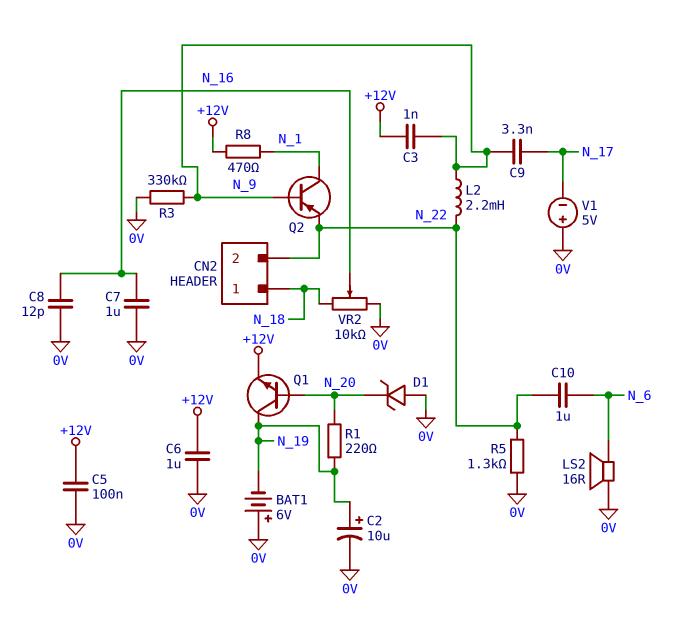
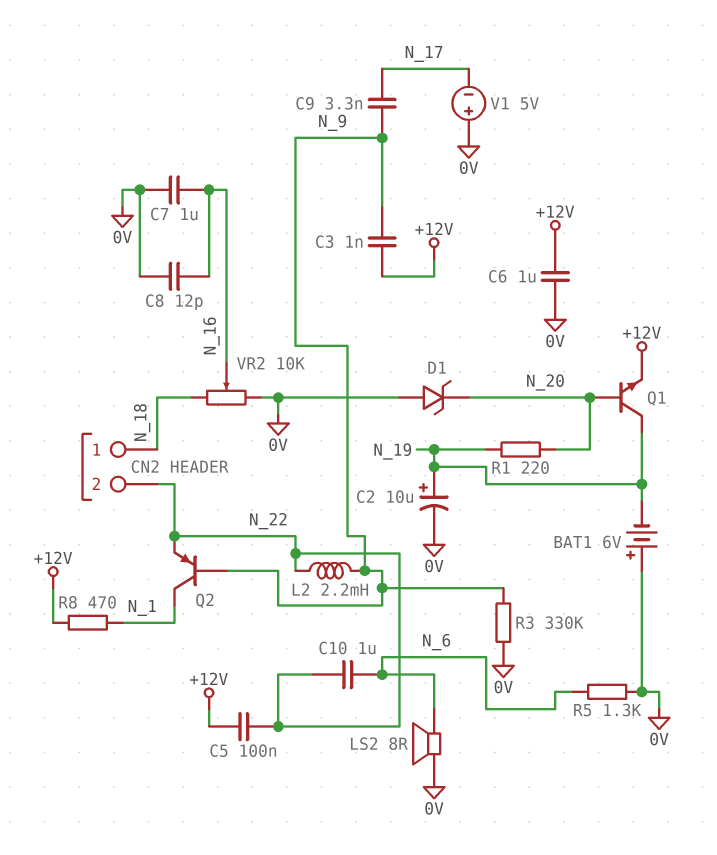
C5: 100nF (+12V, 0V) -> 100nF (+12V, N_22)
LS2: speaker 16R (0V, N_6) -> speaker 8R (0V, N_6)
R5: 1.3k (0V, N_22) -> 1.3k (0V, N_6)

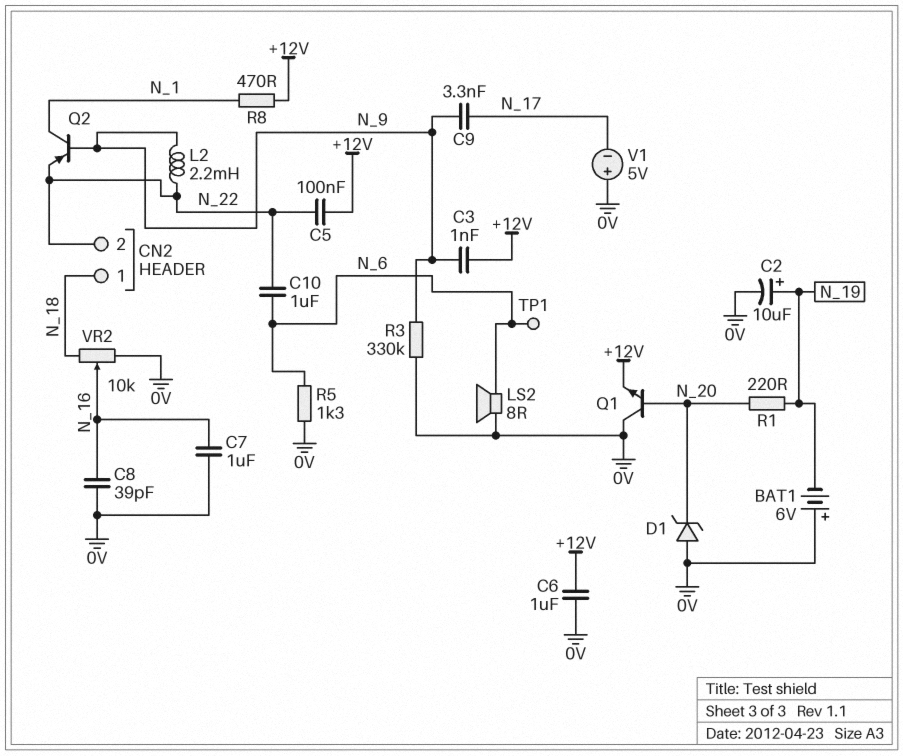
C8: 12pF (0V, N_16) -> 39pF (0V, N_16)
Q1: NPN (B N_20, C N_19, E +12V) -> NPN (B N_20, C 0V, E +12V)
TP1: none -> test point (N_6)

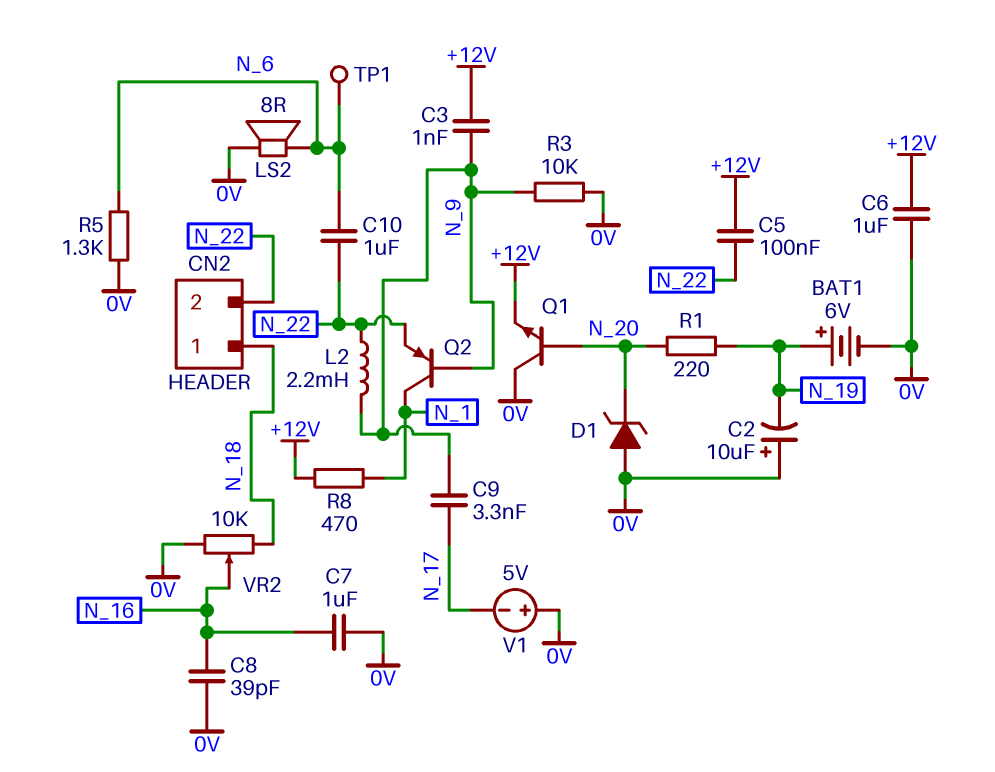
BAT1: 6V (plus 0V, minus N_19) -> 6V (plus N_19, minus 0V)
C2: 10uF (plus N_19, minus 0V) -> 10uF (plus 0V, minus N_19)
R3: 330k (0V, N_9) -> 10k (0V, N_9)

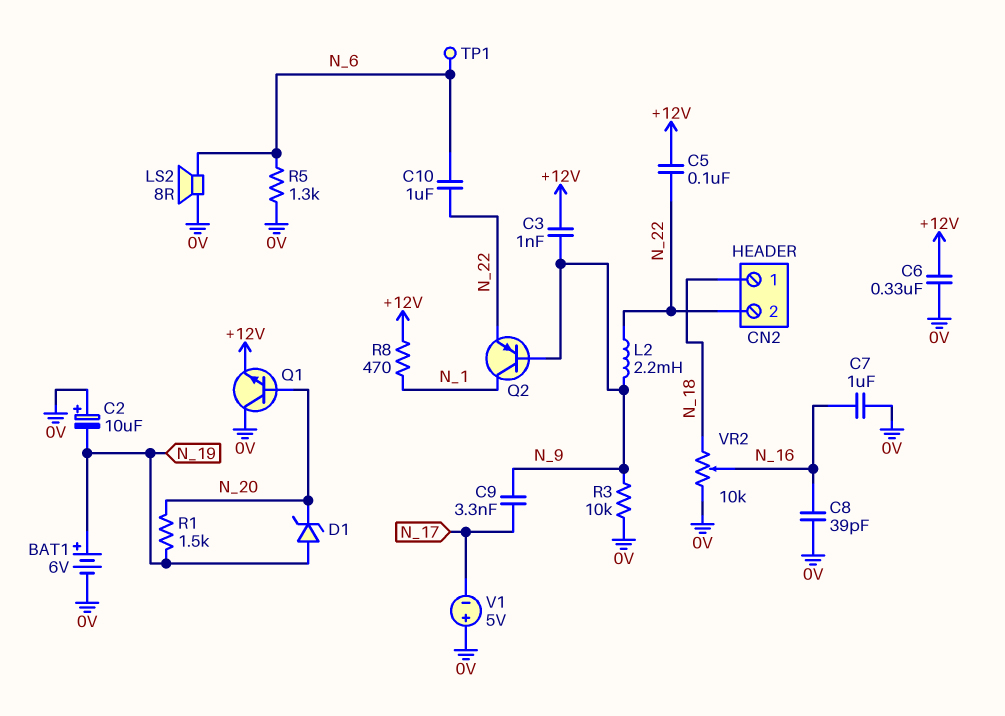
C6: 1uF (+12V, 0V) -> 330nF (+12V, 0V)
D1: zener (A 0V, K N_20) -> zener (A N_19, K N_20)
R1: 220 (N_19, N_20) -> 1.5k (N_19, N_20)

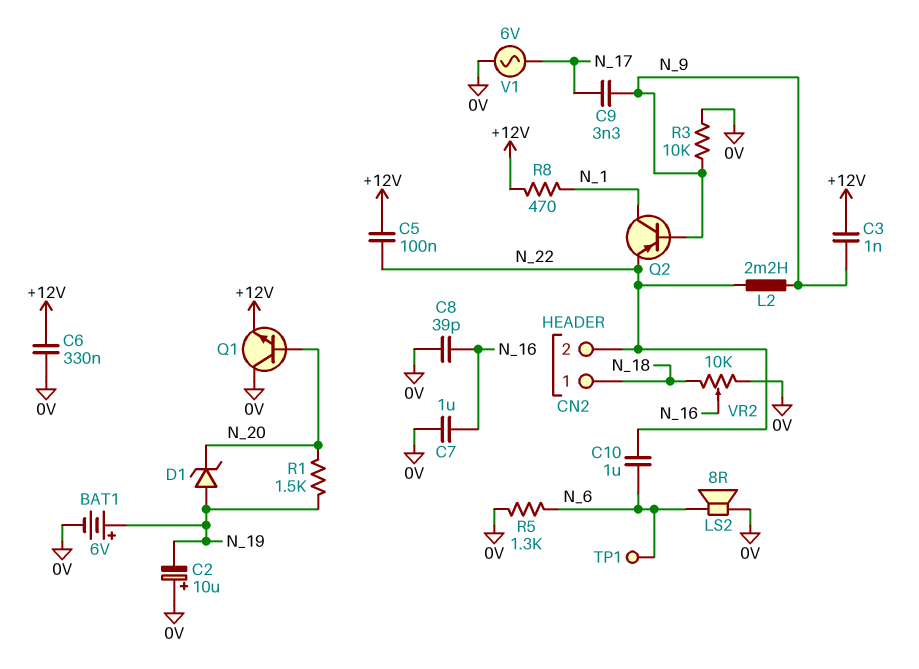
V1: 5V (plus 0V, minus N_17) -> AC 6V (0V, N_17)

